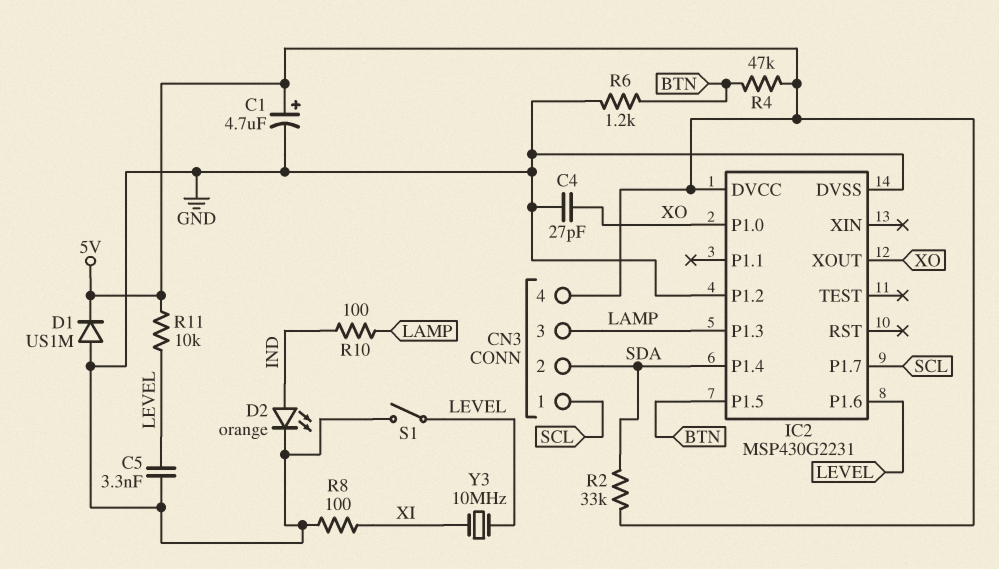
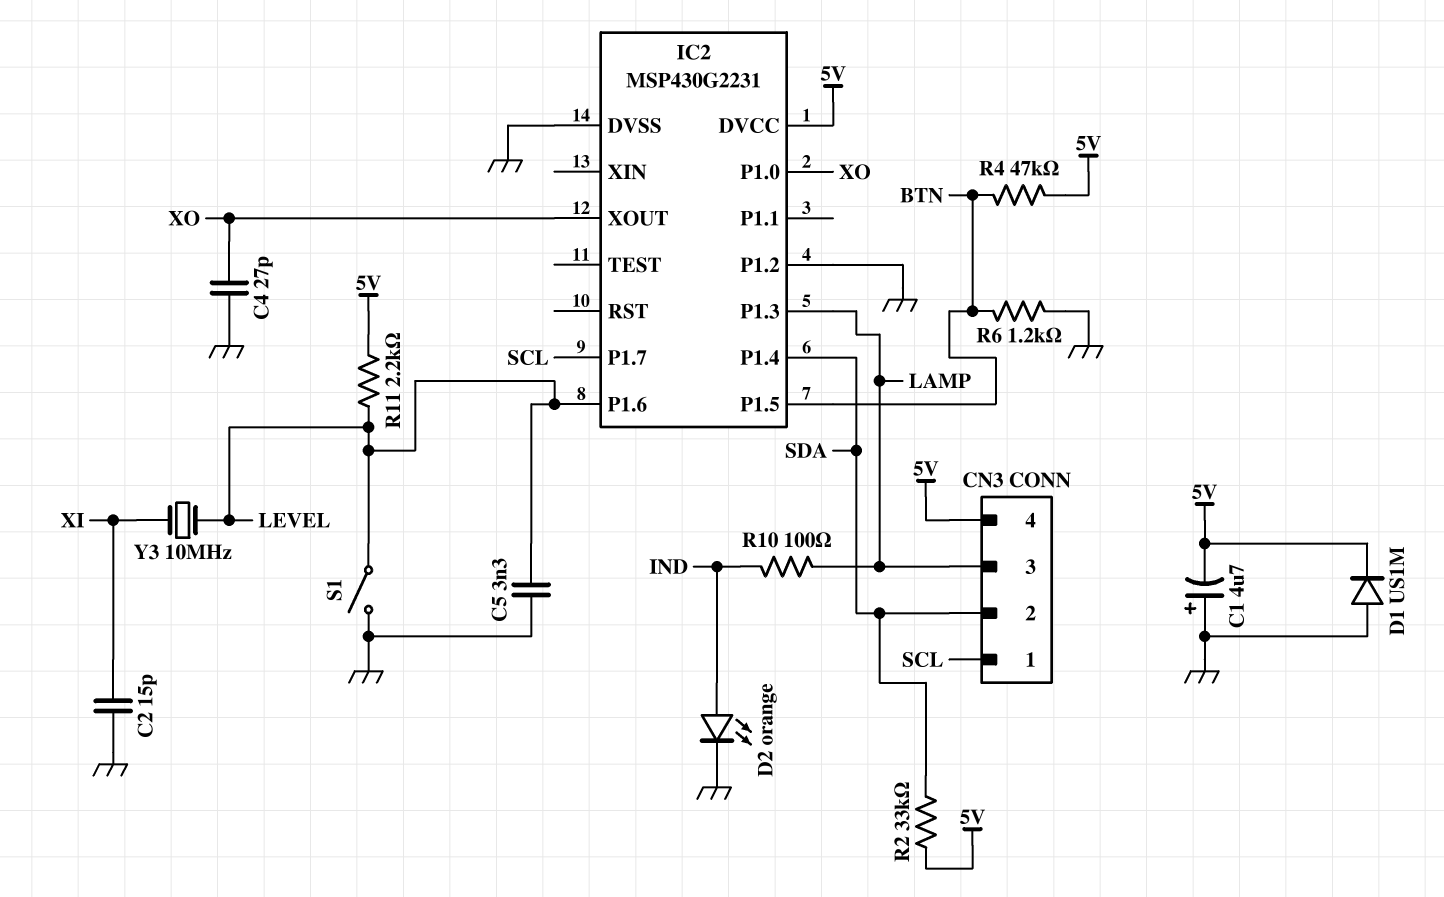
C1: 4.7uF (plus 5V, minus GND) -> 4.7uF (plus GND, minus 5V)
C2: none -> 15pF (GND, XI)
R8: 100 (GND, XI) -> none
R11: 10k (5V, LEVEL) -> 2.2k (5V, LEVEL)

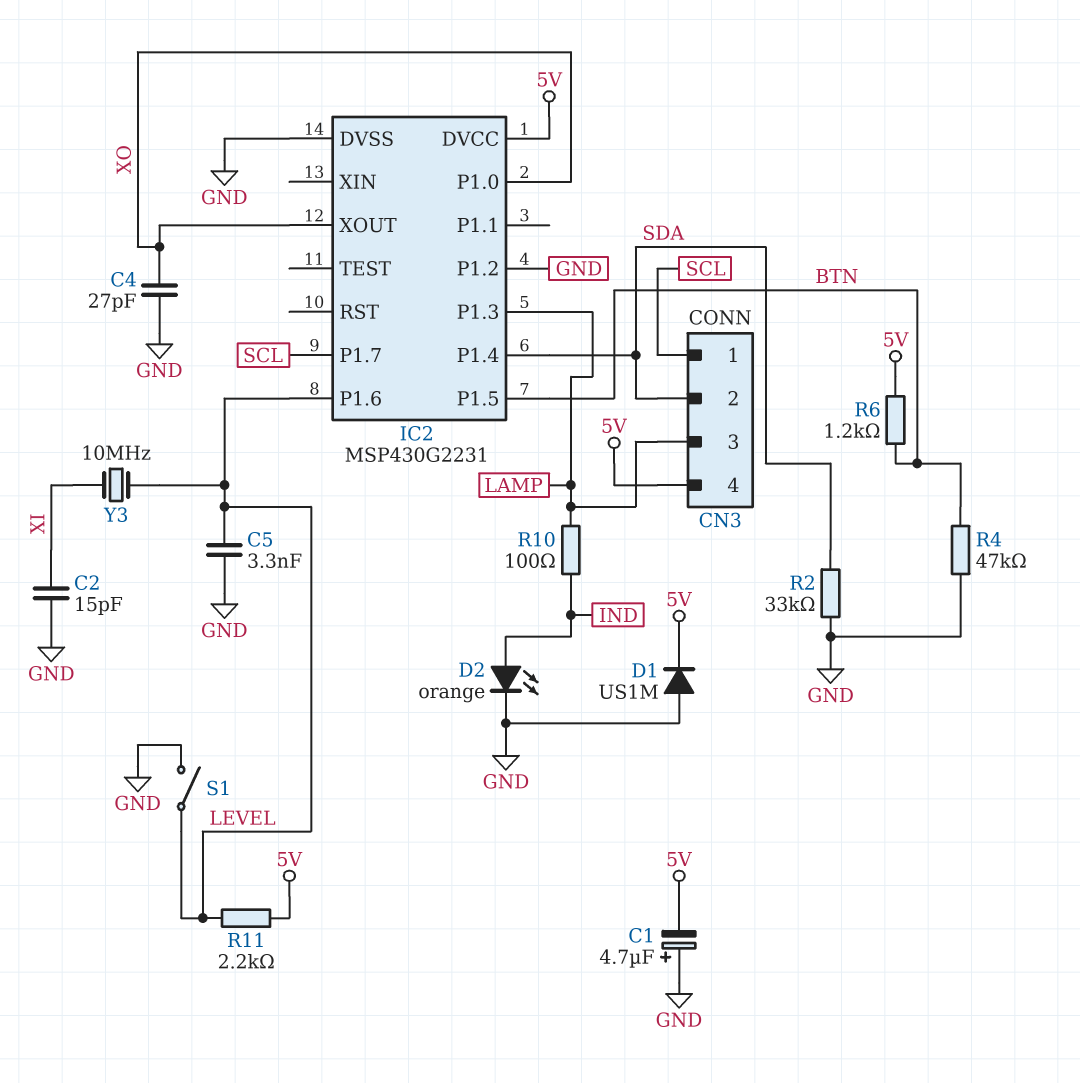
R2: 33k (5V, SDA) -> 33k (GND, SDA)
R4: 47k (5V, BTN) -> 47k (BTN, GND)
R6: 1.2k (BTN, GND) -> 1.2k (5V, BTN)

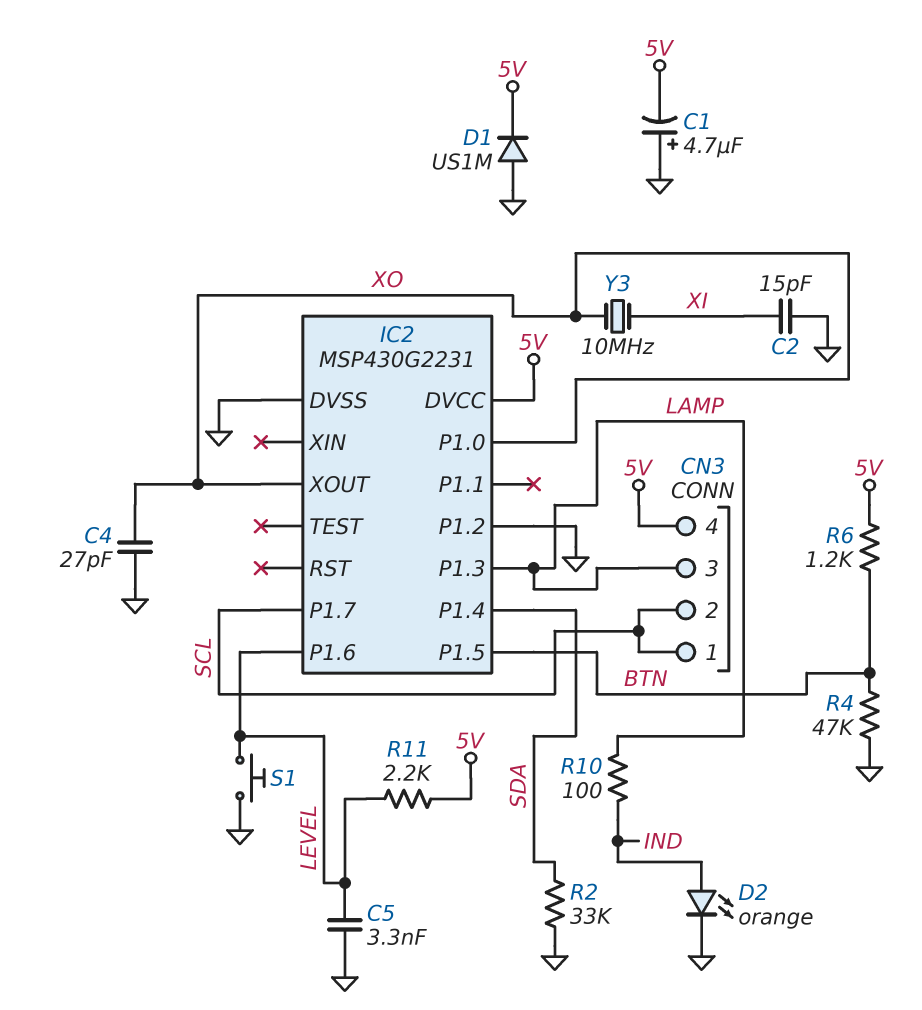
CN3 pin 2: SDA -> SCL
S1: switch (GND, LEVEL) -> button (GND, LEVEL)
Y3: 10MHz (LEVEL, XI) -> 10MHz (XI, XO)

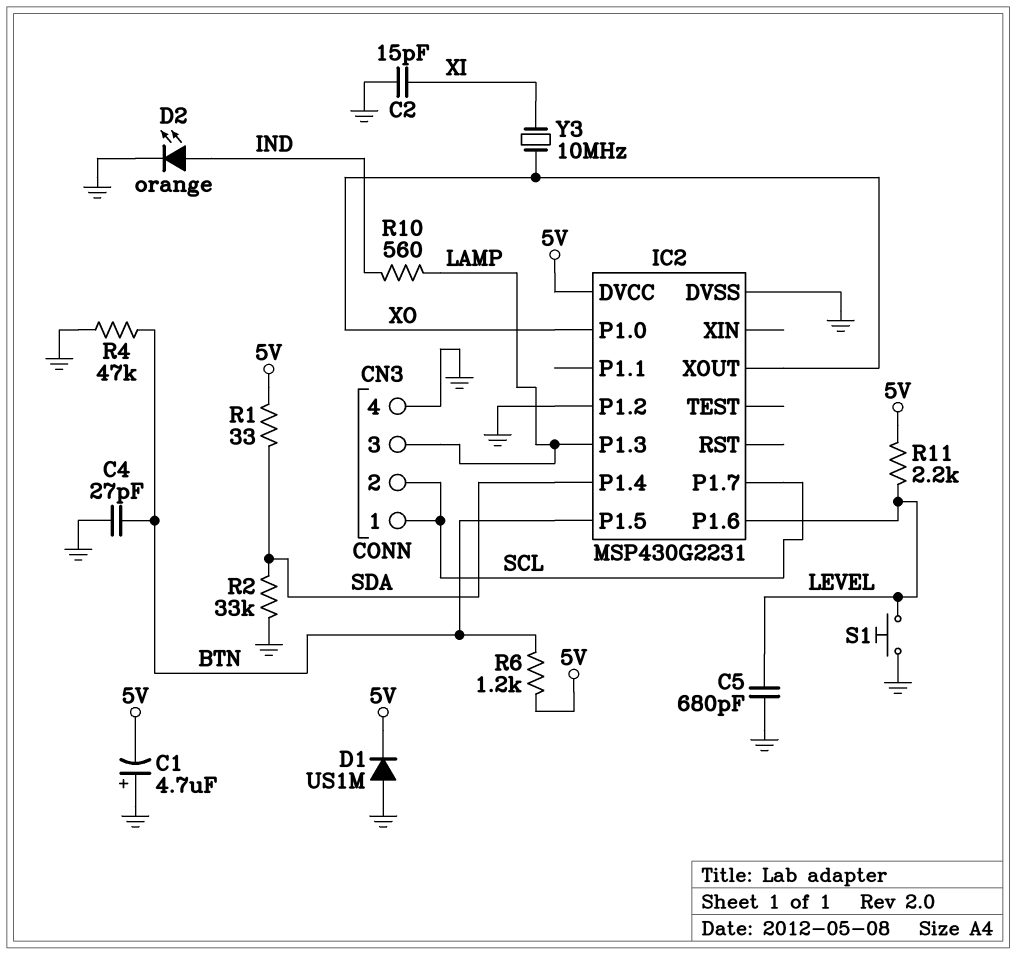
C4: 27pF (GND, XO) -> 27pF (BTN, GND)
C5: 3.3nF (GND, LEVEL) -> 680pF (GND, LEVEL)
CN3 pin 4: 5V -> GND
R1: none -> 33 (5V, SDA)
R10: 100 (IND, LAMP) -> 560 (IND, LAMP)

